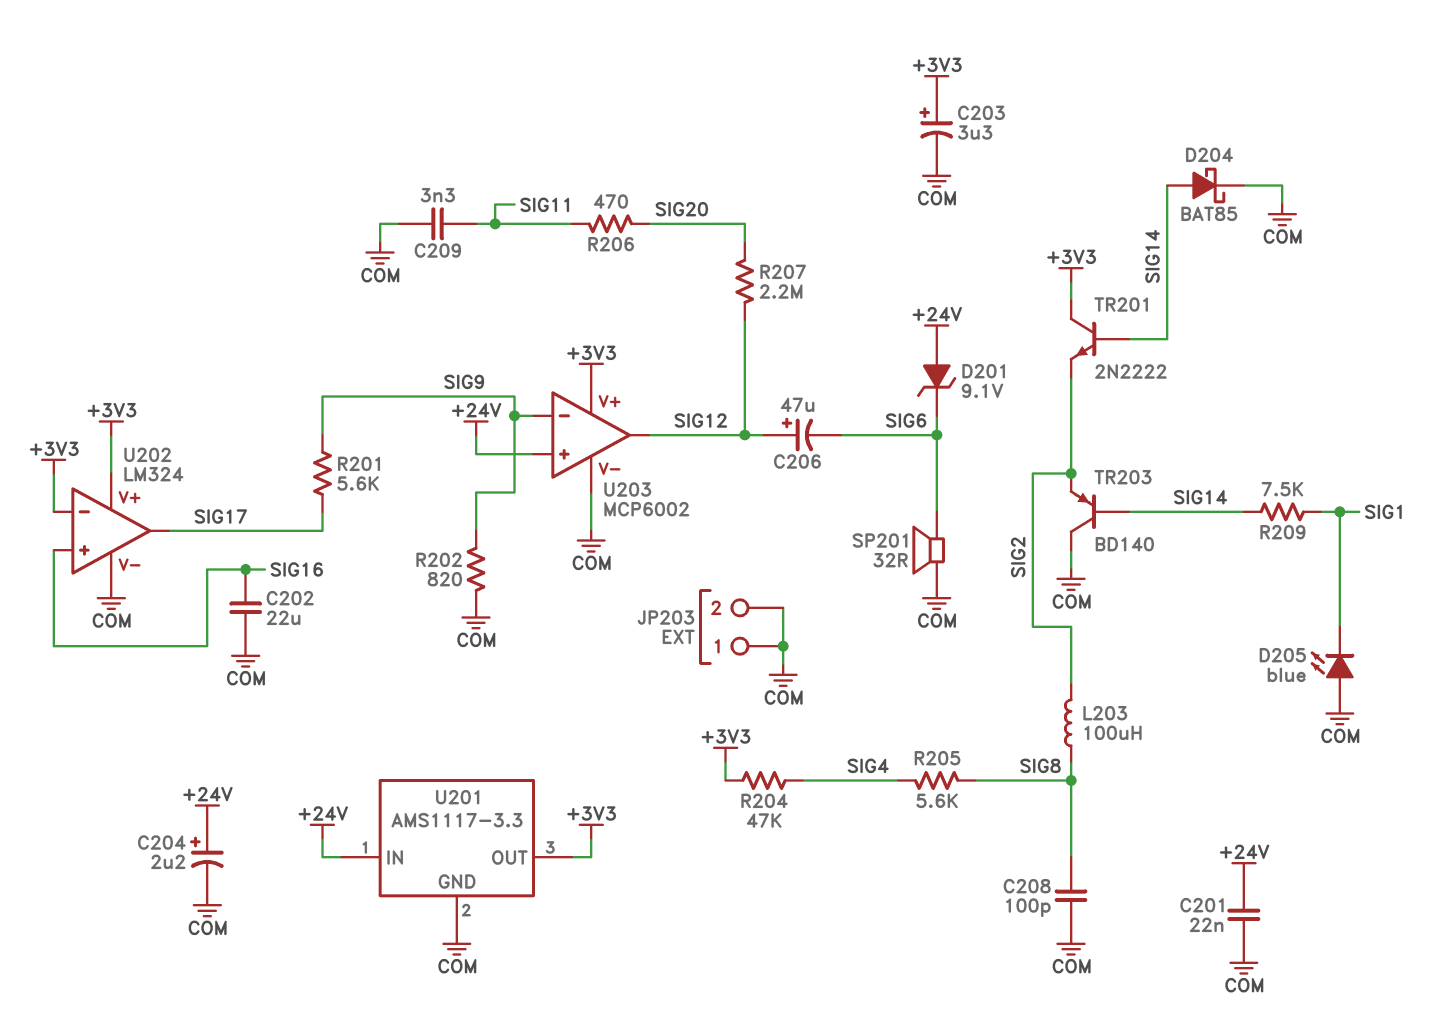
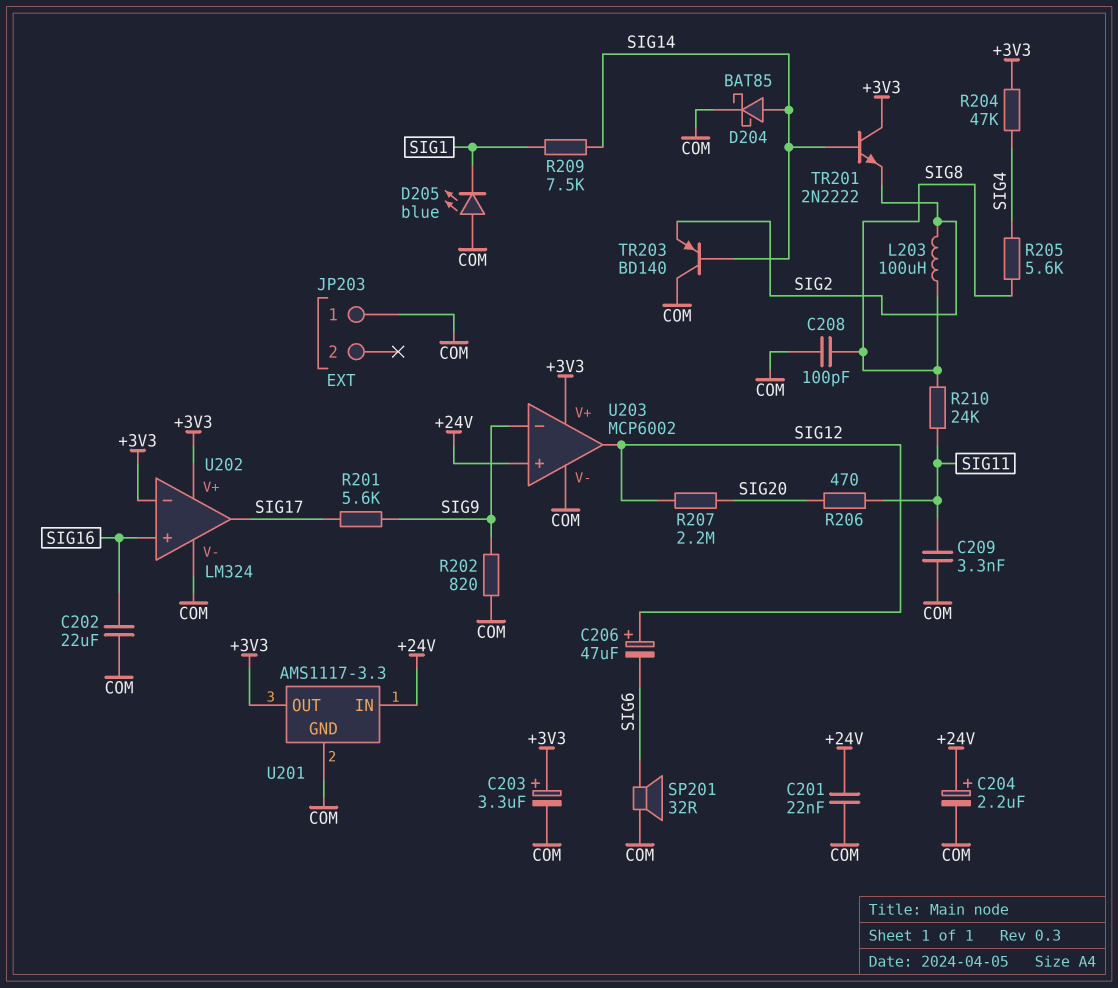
D201: zener 9.1V (A +24V, K SIG6) -> none
JP203 pin 2: COM -> none
R210: none -> 24k (SIG8, SIG11)

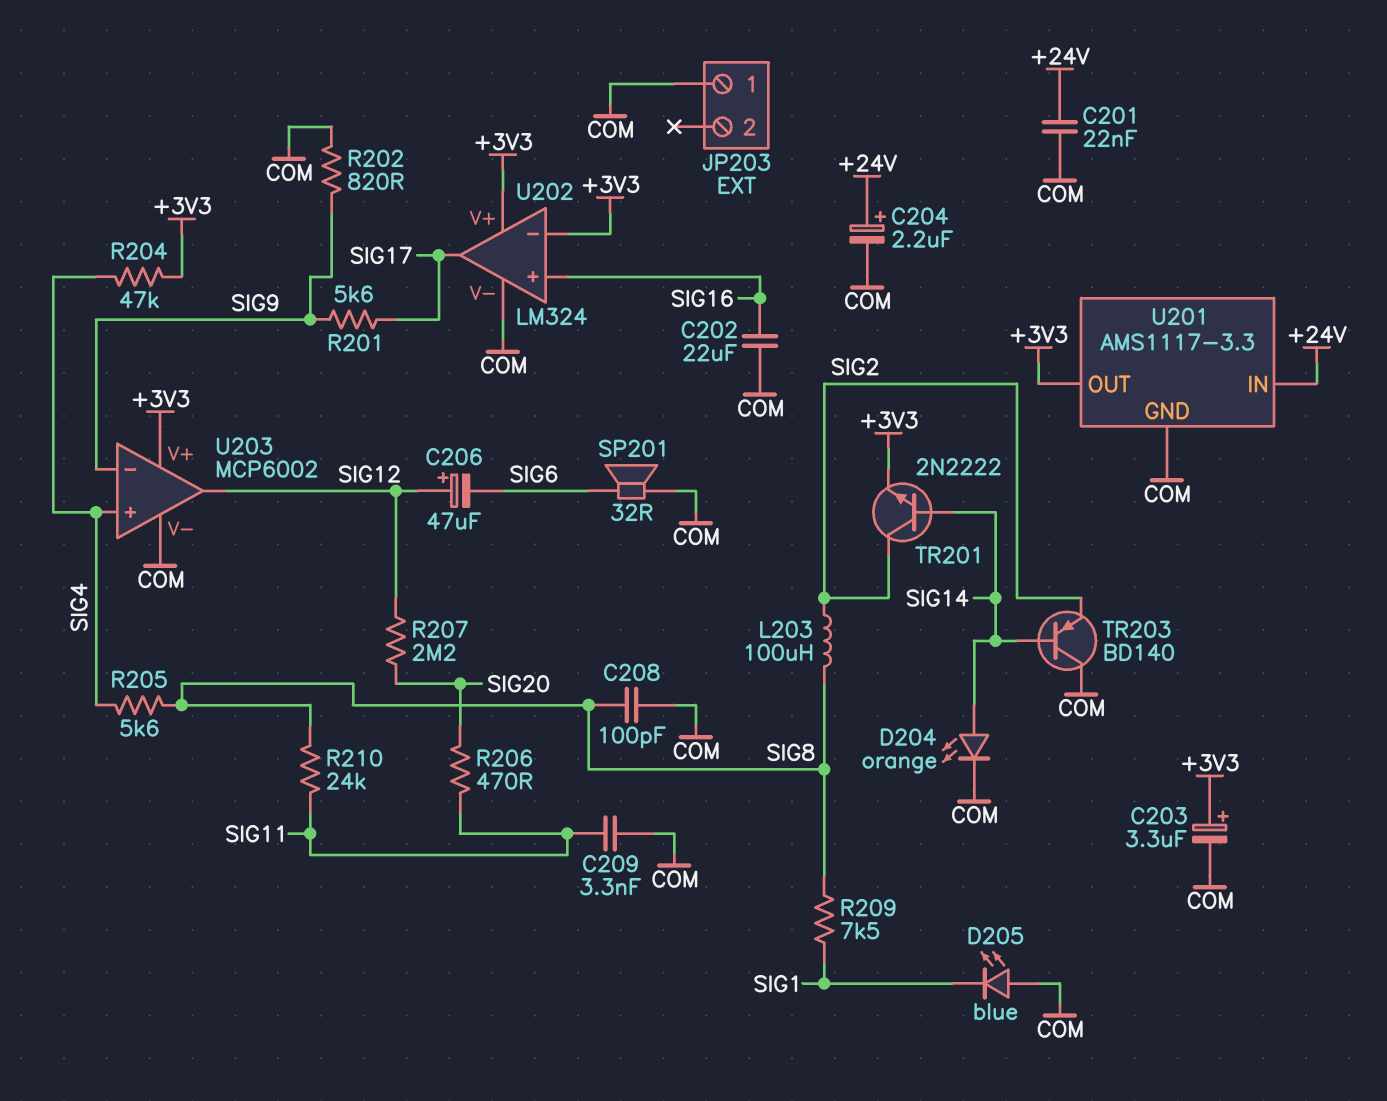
D204: schottky BAT85 (A SIG14, K COM) -> LED orange (A SIG14, K COM)
R209: 7.5k (SIG1, SIG14) -> 7.5k (SIG1, SIG8)
TR201: NPN 2N2222 (B SIG14, C +3V3, E SIG2) -> NPN 2N2222 (B SIG14, C SIG2, E +3V3)
U203 pin in+: +24V -> SIG4

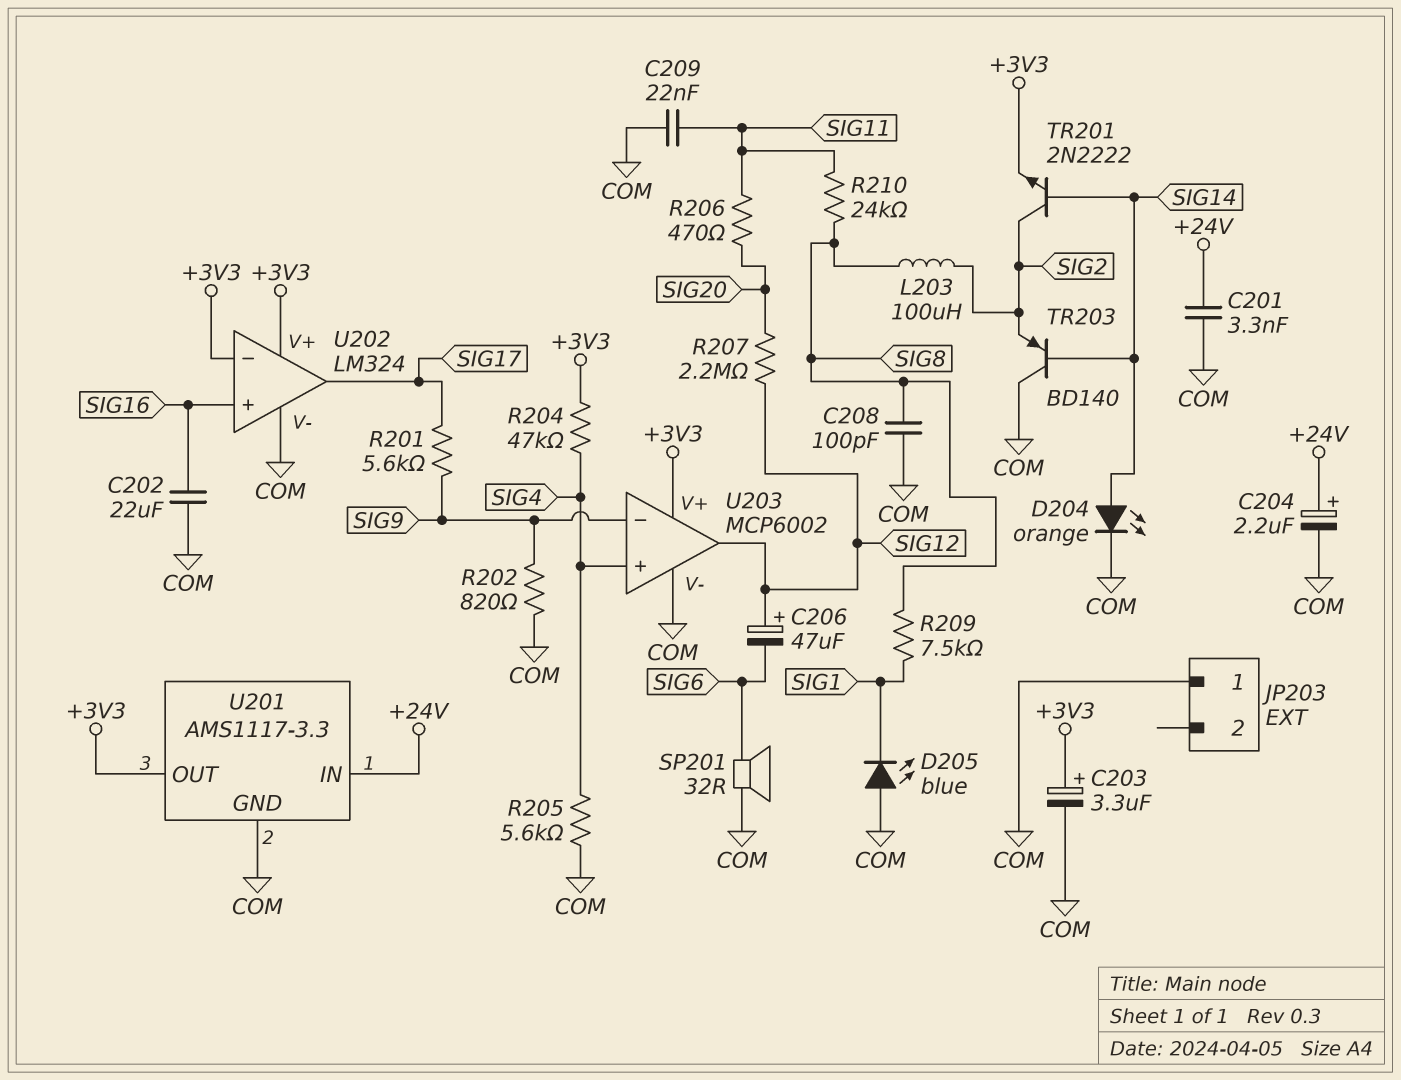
C201: 22nF (+24V, COM) -> 3.3nF (+24V, COM)
C209: 3.3nF (COM, SIG11) -> 22nF (COM, SIG11)
R205: 5.6k (SIG4, SIG8) -> 5.6k (COM, SIG4)

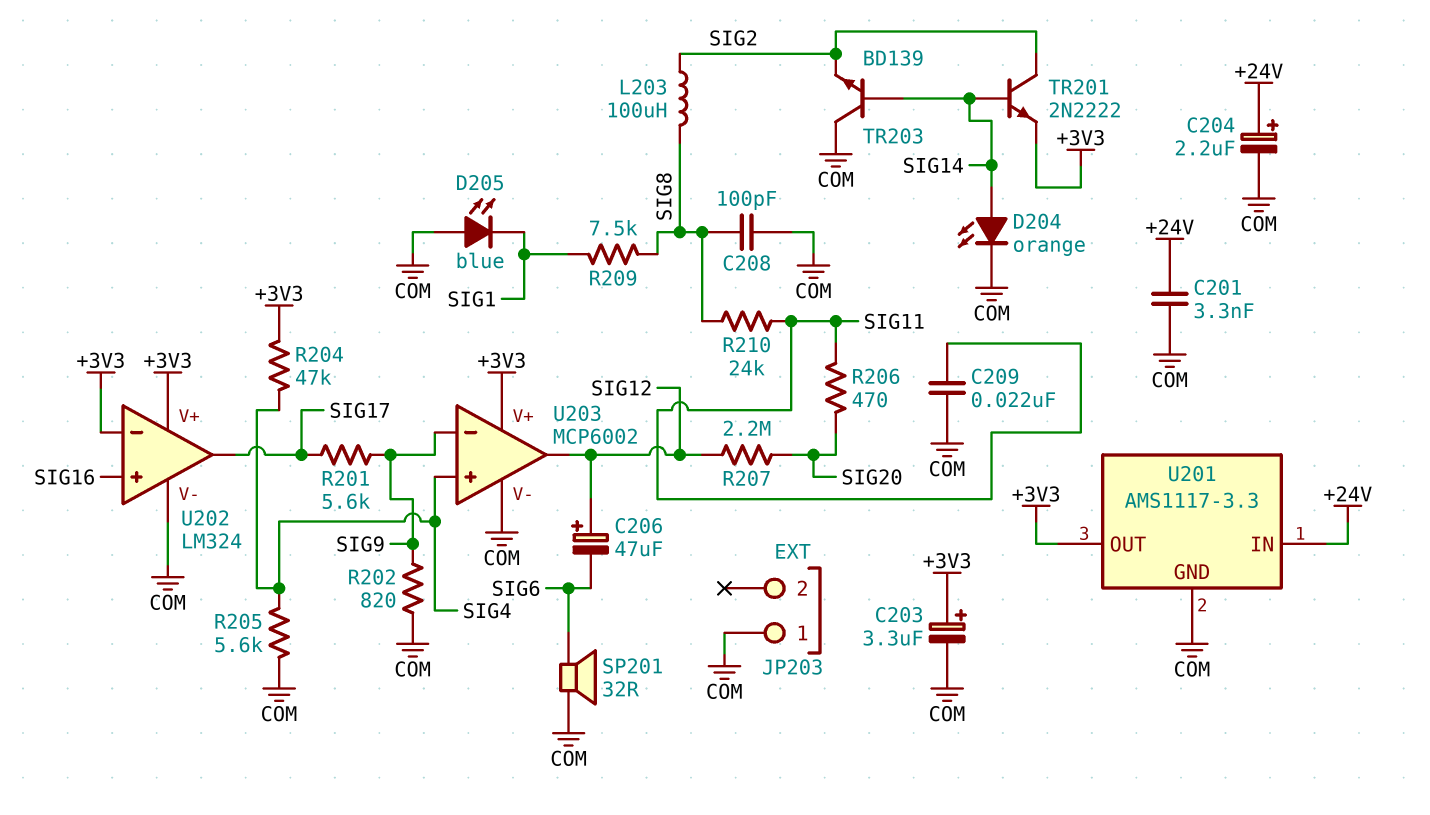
C202: 22uF (COM, SIG16) -> none
TR203: PNP BD140 (B SIG14, C COM, E SIG2) -> NPN BD139 (B SIG14, C COM, E SIG2)

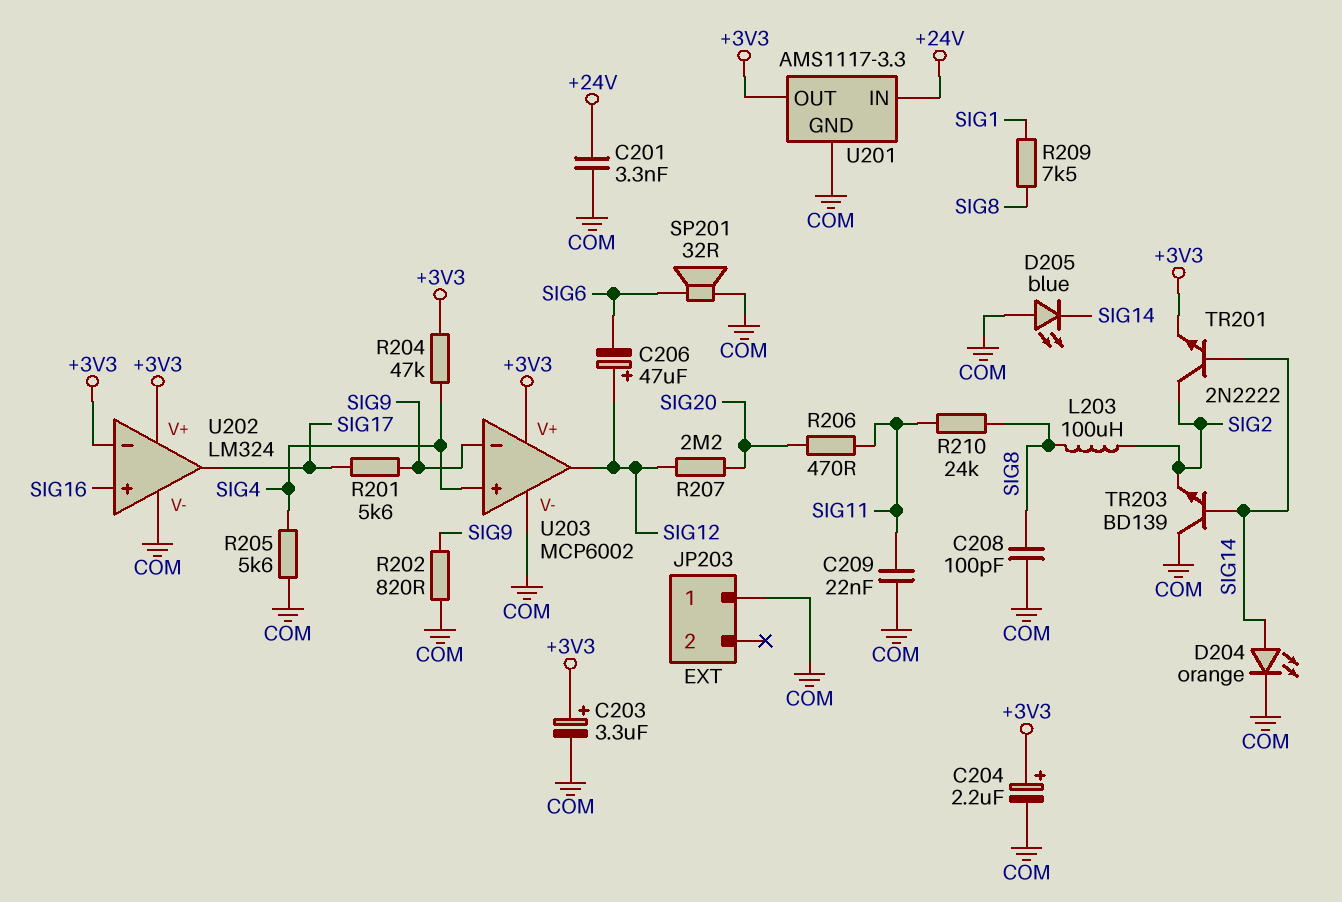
C204: 2.2uF (plus +24V, minus COM) -> 2.2uF (plus +3V3, minus COM)
D205: LED blue (A COM, K SIG1) -> LED blue (A COM, K SIG14)

